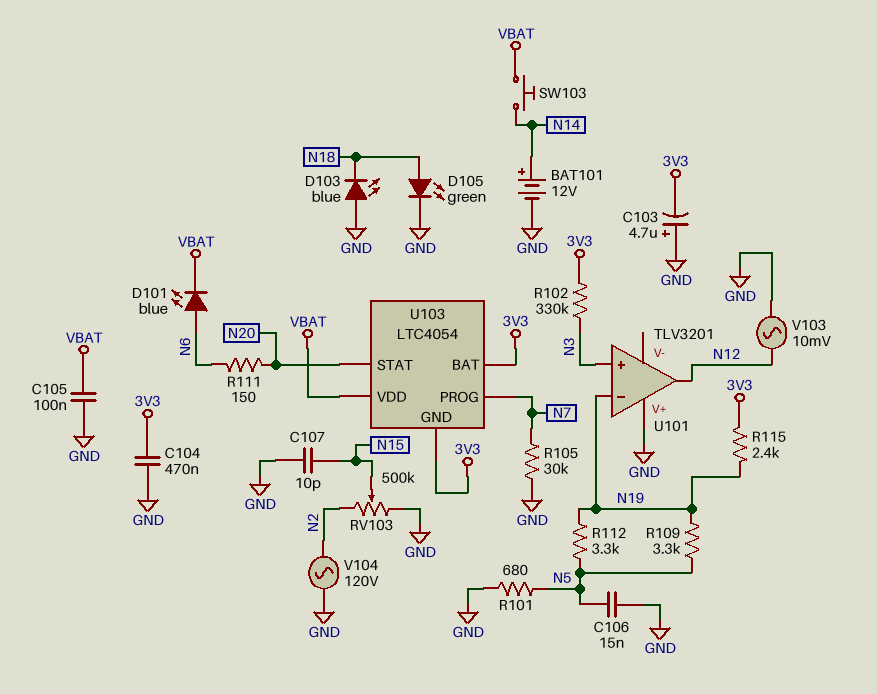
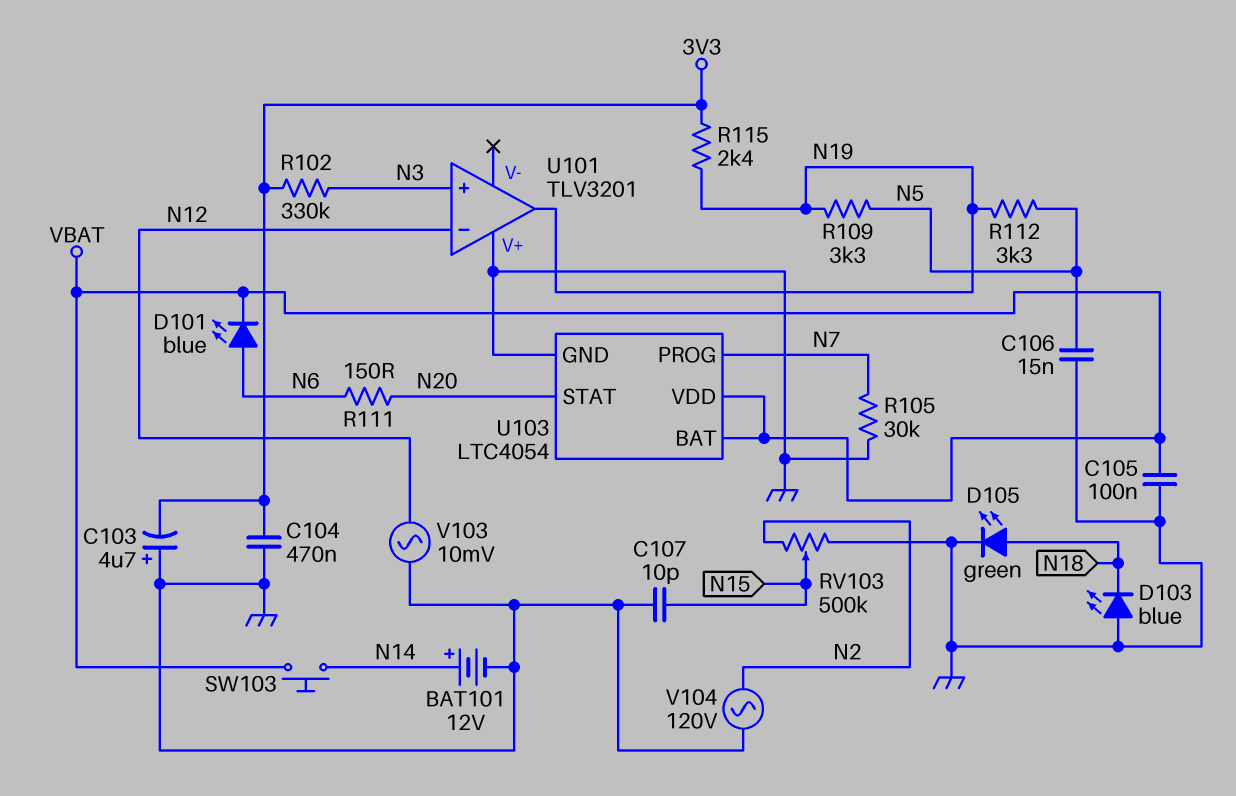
R101: 680 (GND, N5) -> none
U101 pin in-: N19 -> N12
U101 pin out: N12 -> N19
U103 pin BAT: 3V3 -> VBAT
U103 pin GND: 3V3 -> GND

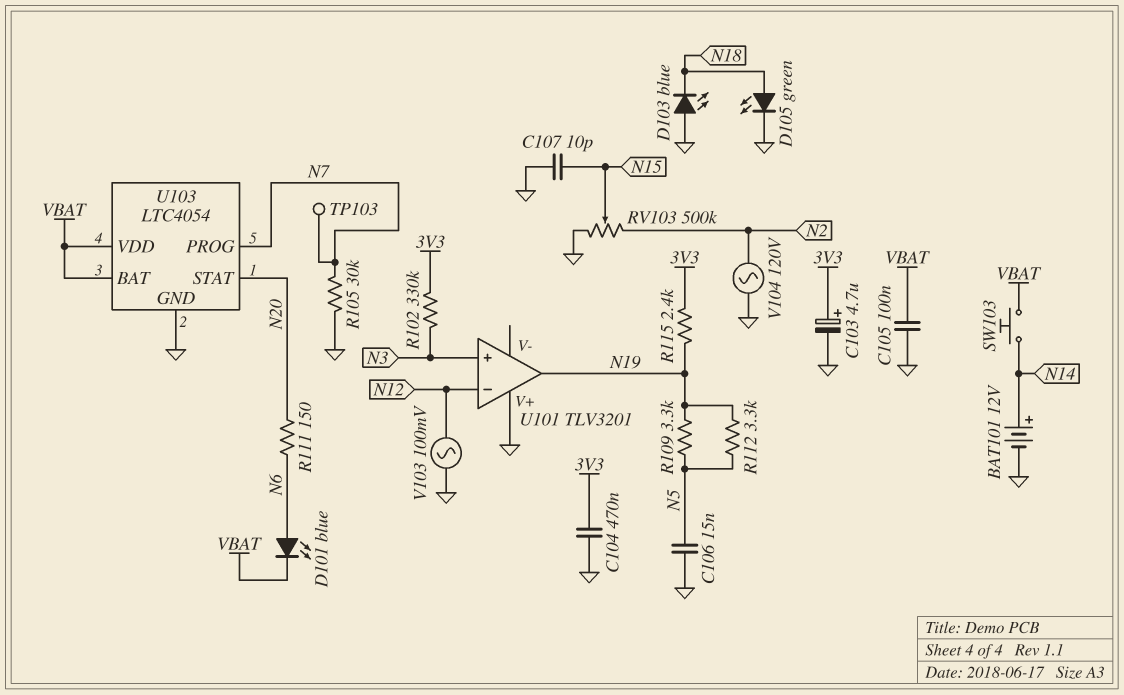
C103: 4.7uF (plus GND, minus 3V3) -> 4.7uF (plus 3V3, minus GND)
TP103: none -> test point (N7)
V103: AC 10mV (GND, N12) -> AC 100mV (GND, N12)

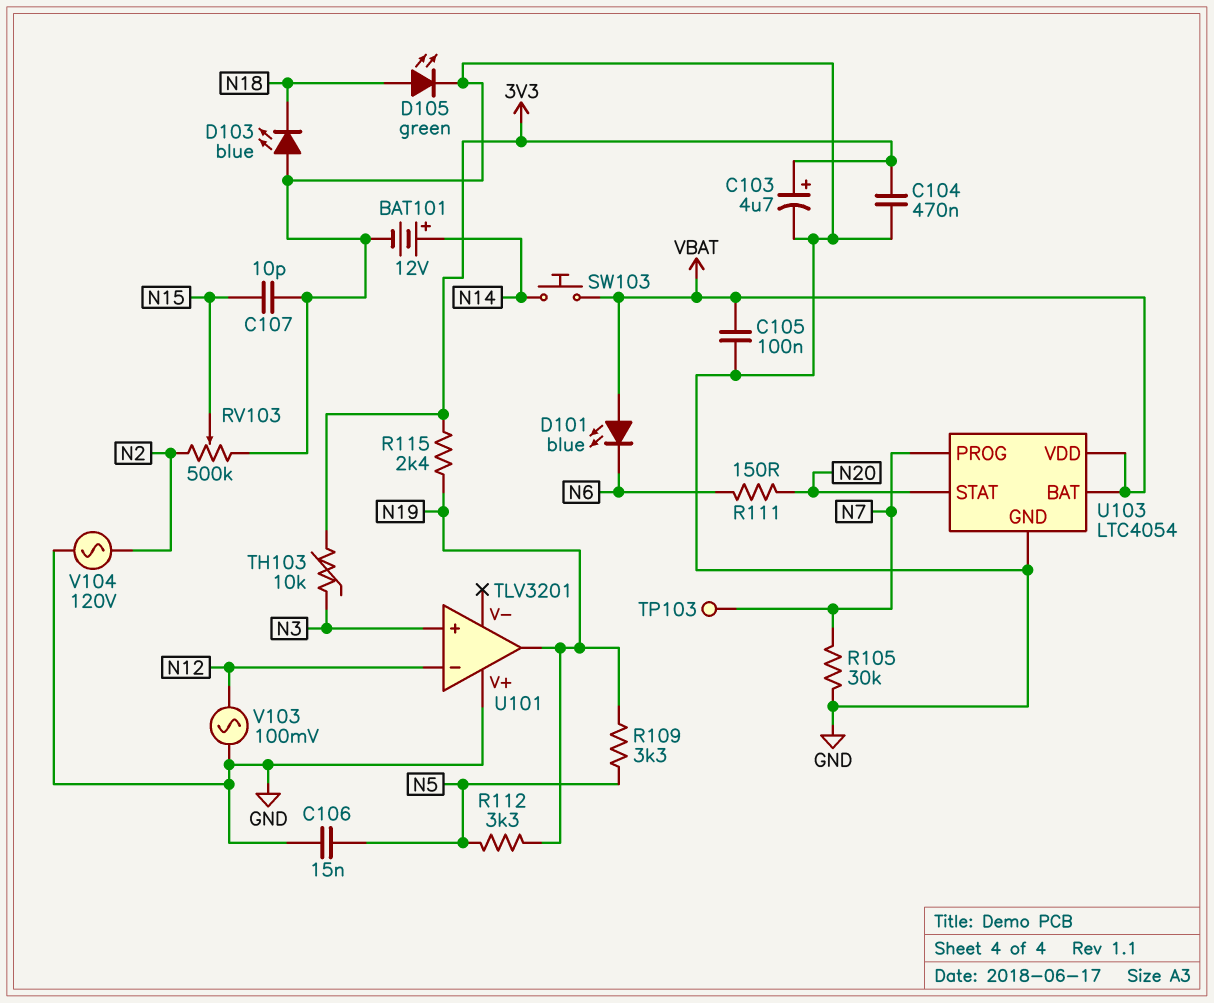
D101: LED blue (A N6, K VBAT) -> LED blue (A VBAT, K N6)
R102: 330k (3V3, N3) -> none
TH103: none -> 10k (3V3, N3)

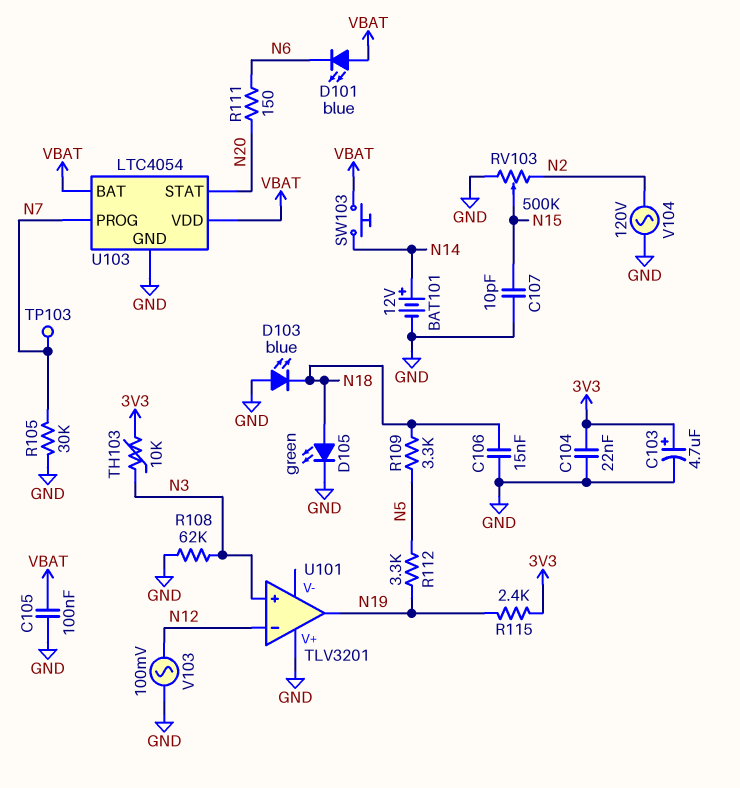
C104: 470nF (3V3, GND) -> 22nF (3V3, GND)
C106: 15nF (GND, N5) -> 15nF (GND, N18)
R108: none -> 62k (GND, N3)
R109: 3.3k (N5, N19) -> 3.3k (N5, N18)

